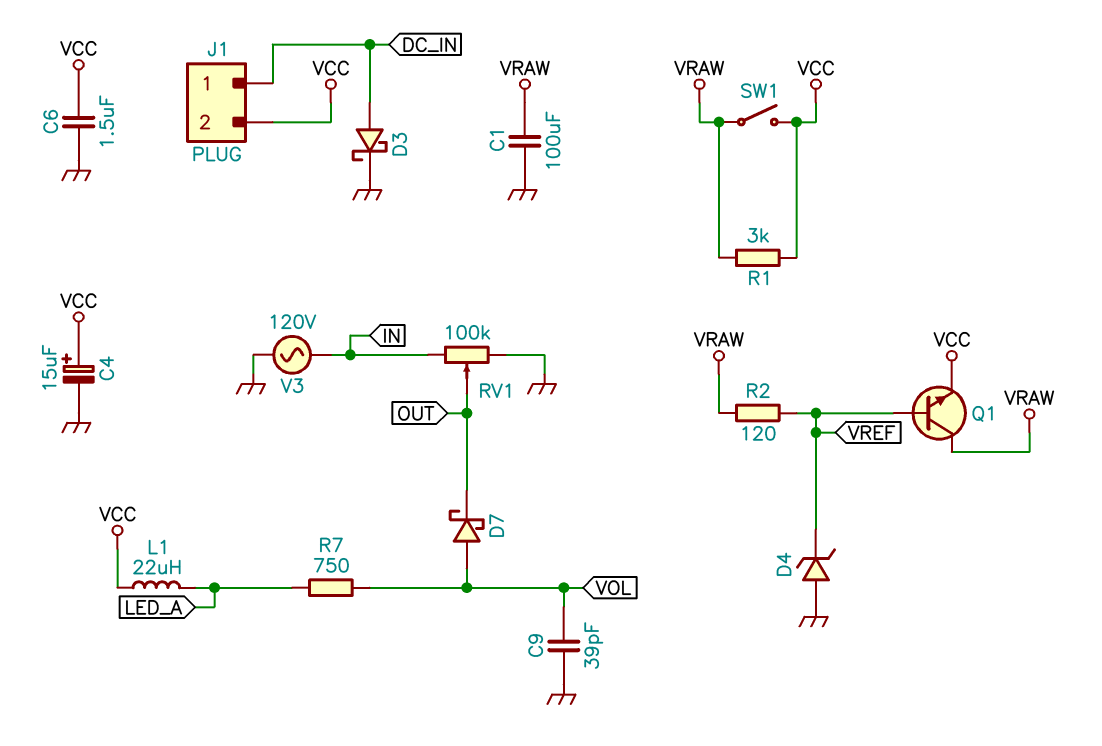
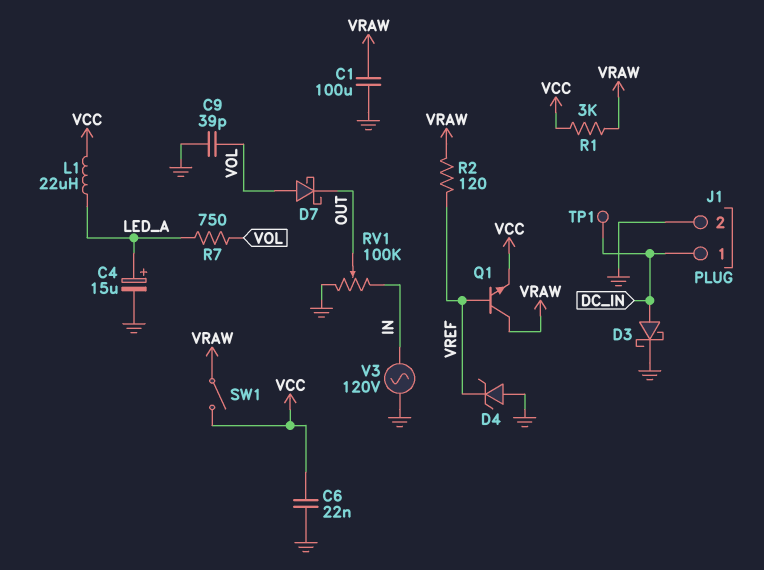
C4: 15uF (plus VCC, minus GND) -> 15uF (plus LED_A, minus GND)
C6: 1.5uF (GND, VCC) -> 22nF (GND, VCC)
J1 pin 2: VCC -> GND
TP1: none -> test point (DC_IN)

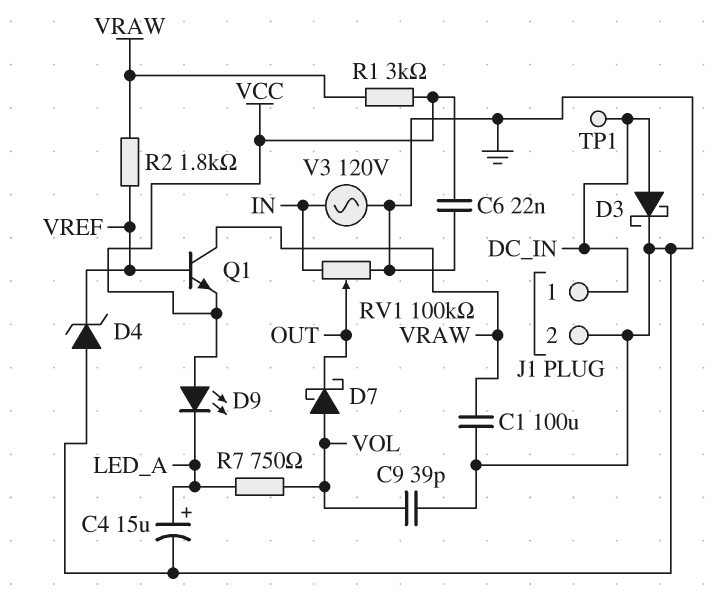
D9: none -> LED (A VCC, K LED_A)
L1: 22uH (LED_A, VCC) -> none
R2: 120 (VRAW, VREF) -> 1.8k (VRAW, VREF)
SW1: switch (VCC, VRAW) -> none

